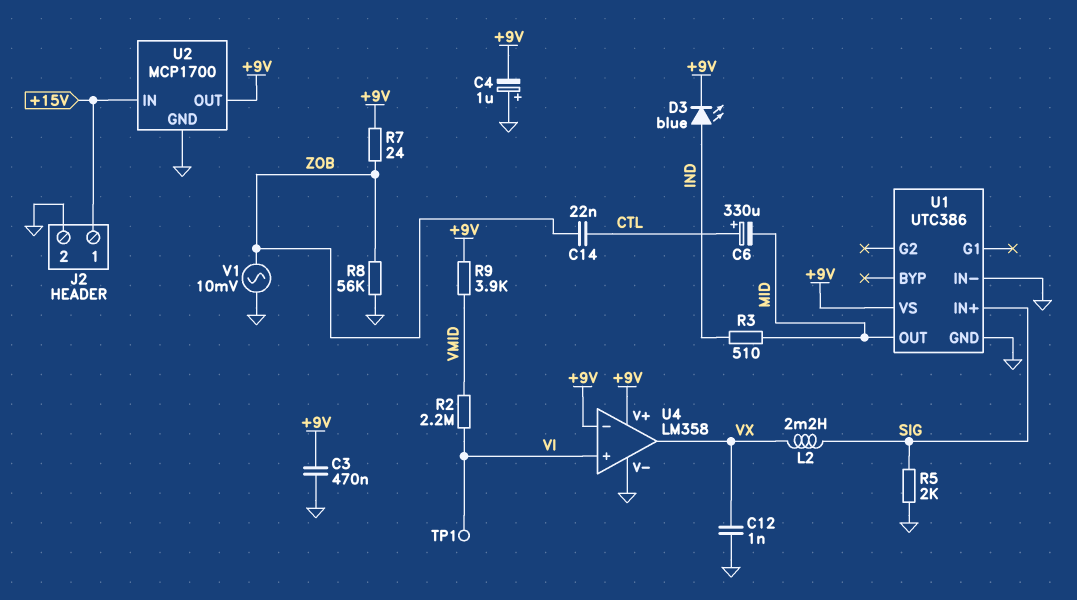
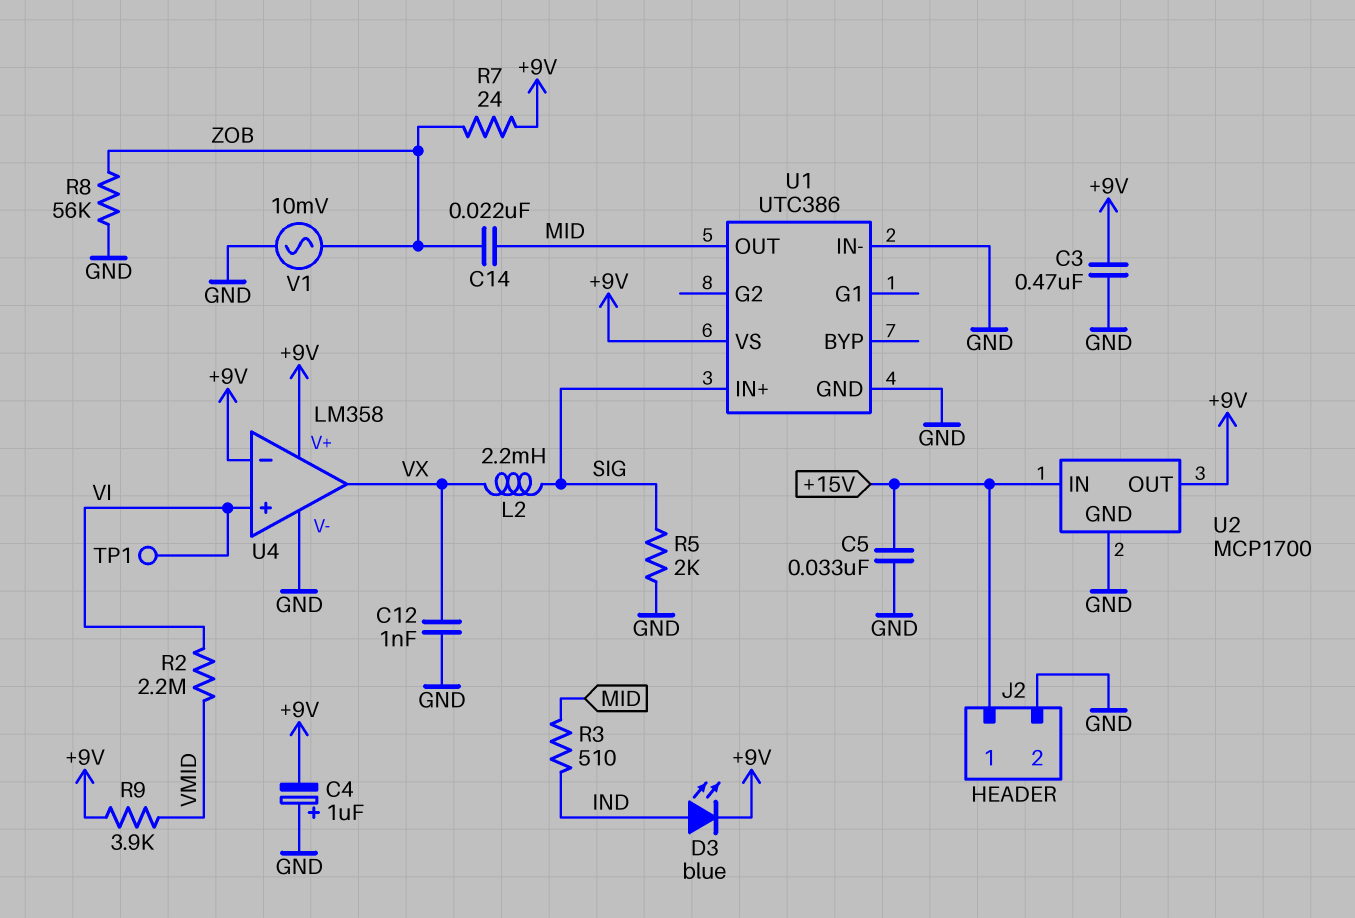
C5: none -> 33nF (+15V, GND)
C6: 330uF (plus CTL, minus MID) -> none
C14: 22nF (CTL, ZOB) -> 22nF (MID, ZOB)

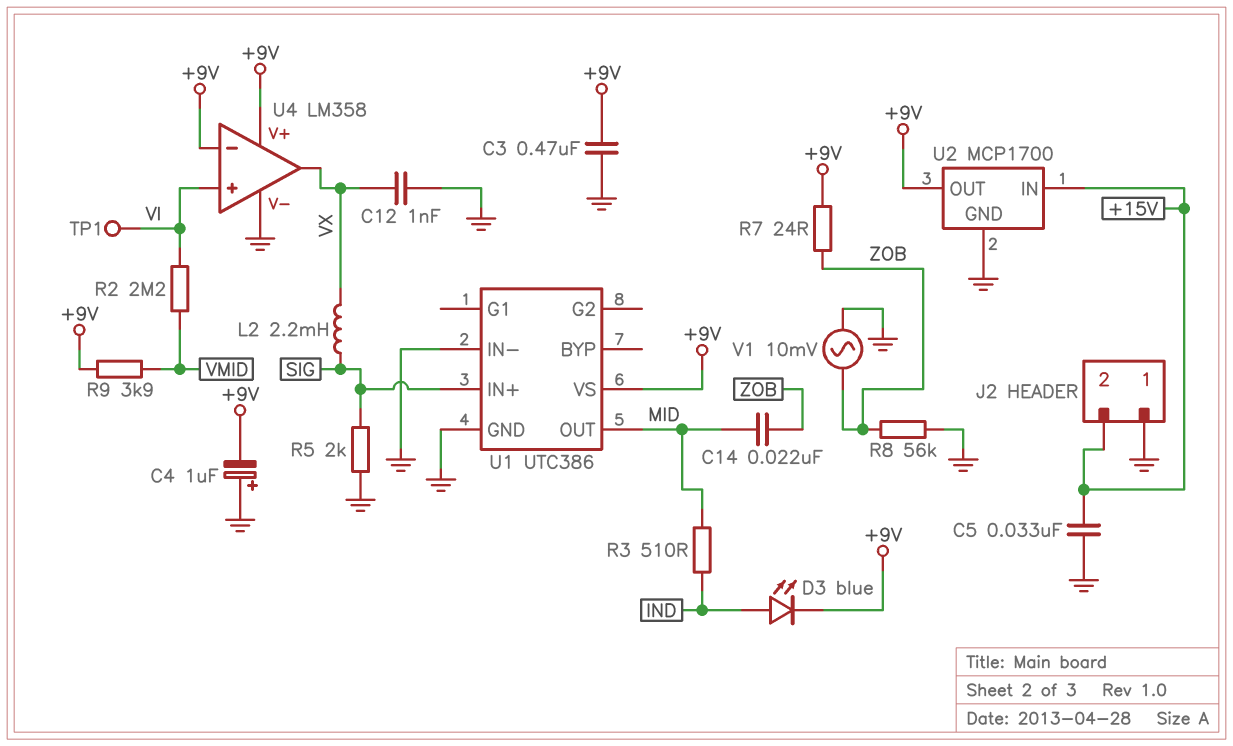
J2 pin 1: +15V -> GND
J2 pin 2: GND -> +15V

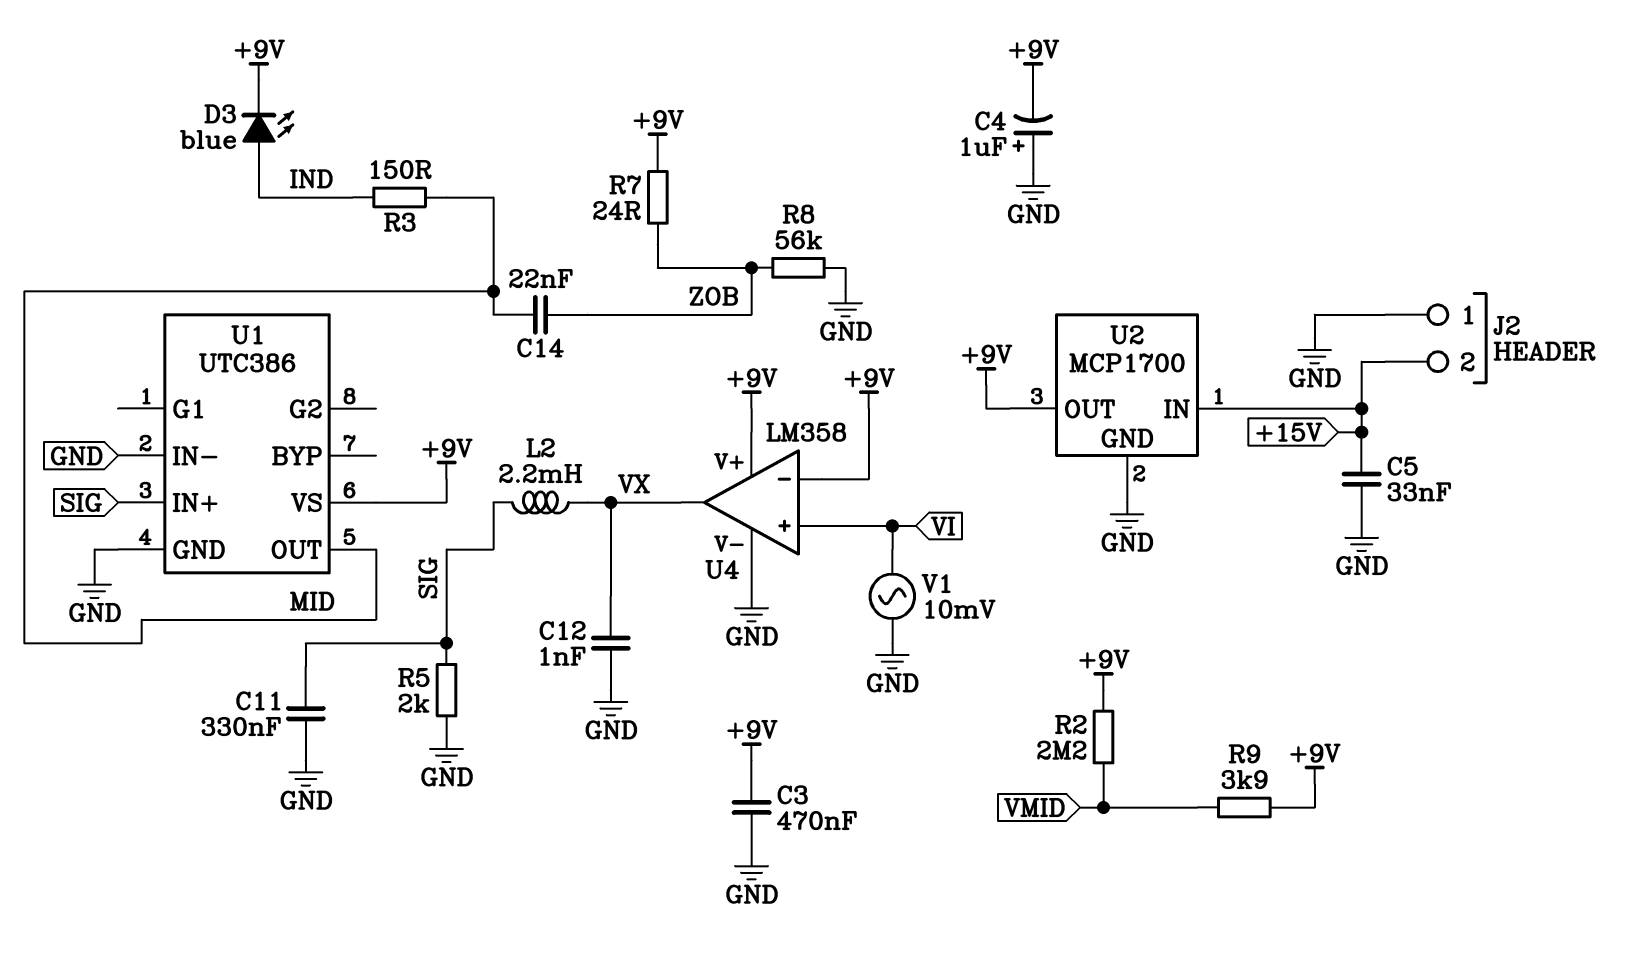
C11: none -> 330nF (GND, SIG)
R2: 2.2M (VI, VMID) -> 2.2M (+9V, VMID)
R3: 510 (IND, MID) -> 150 (IND, MID)
TP1: test point (VI) -> none
V1: AC 10mV (GND, ZOB) -> AC 10mV (GND, VI)

